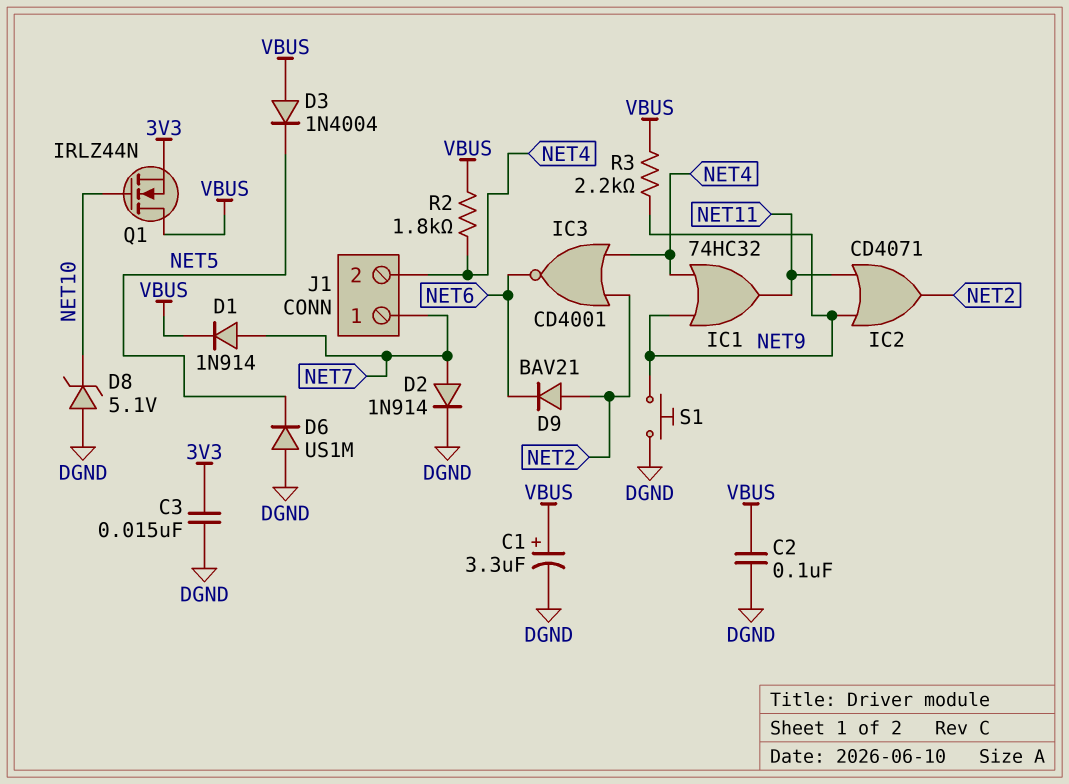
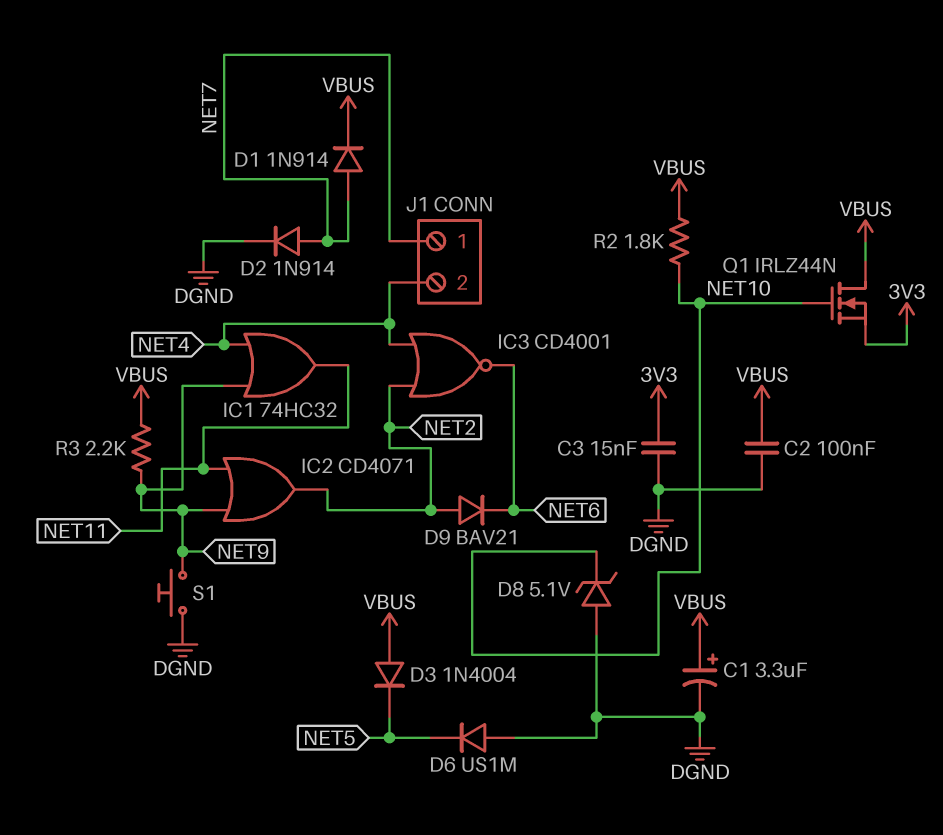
R2: 1.8k (NET4, VBUS) -> 1.8k (NET10, VBUS)

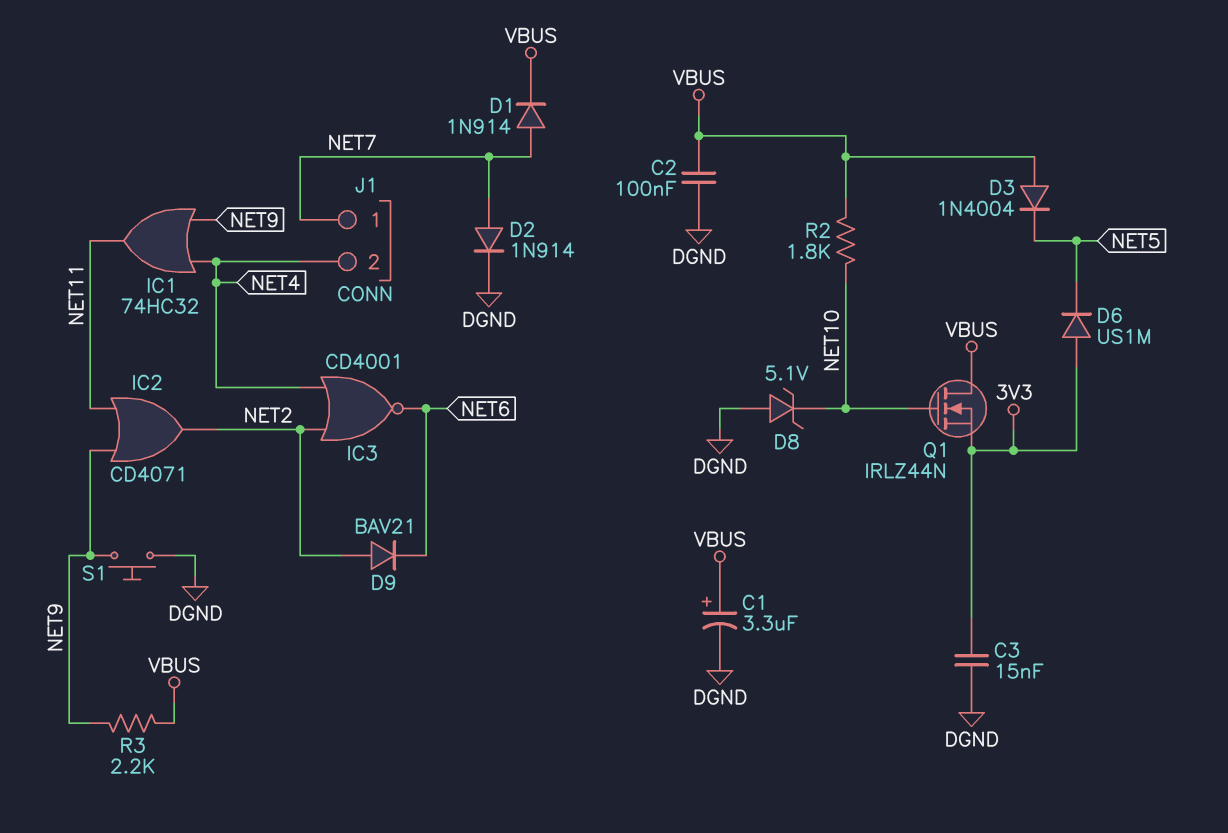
D6: diode US1M (A DGND, K NET5) -> diode US1M (A 3V3, K NET5)

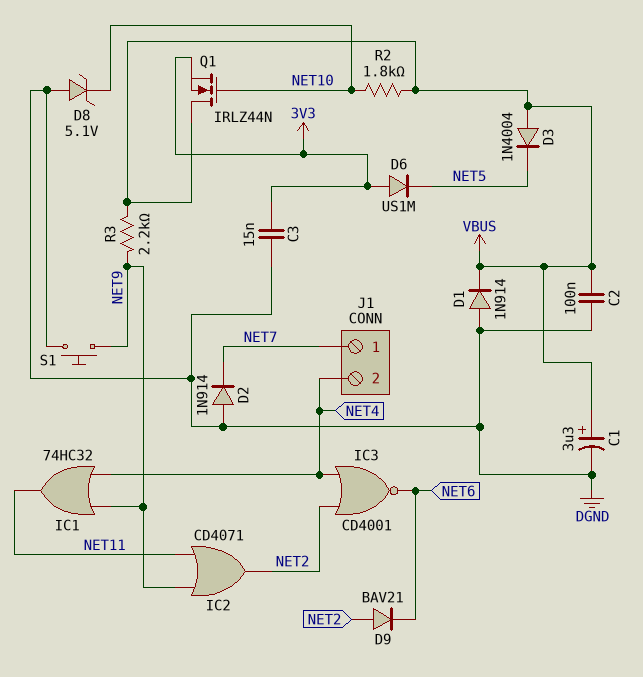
D1: diode 1N914 (A NET7, K VBUS) -> diode 1N914 (A DGND, K VBUS)
D2: diode 1N914 (A NET7, K DGND) -> diode 1N914 (A DGND, K NET7)

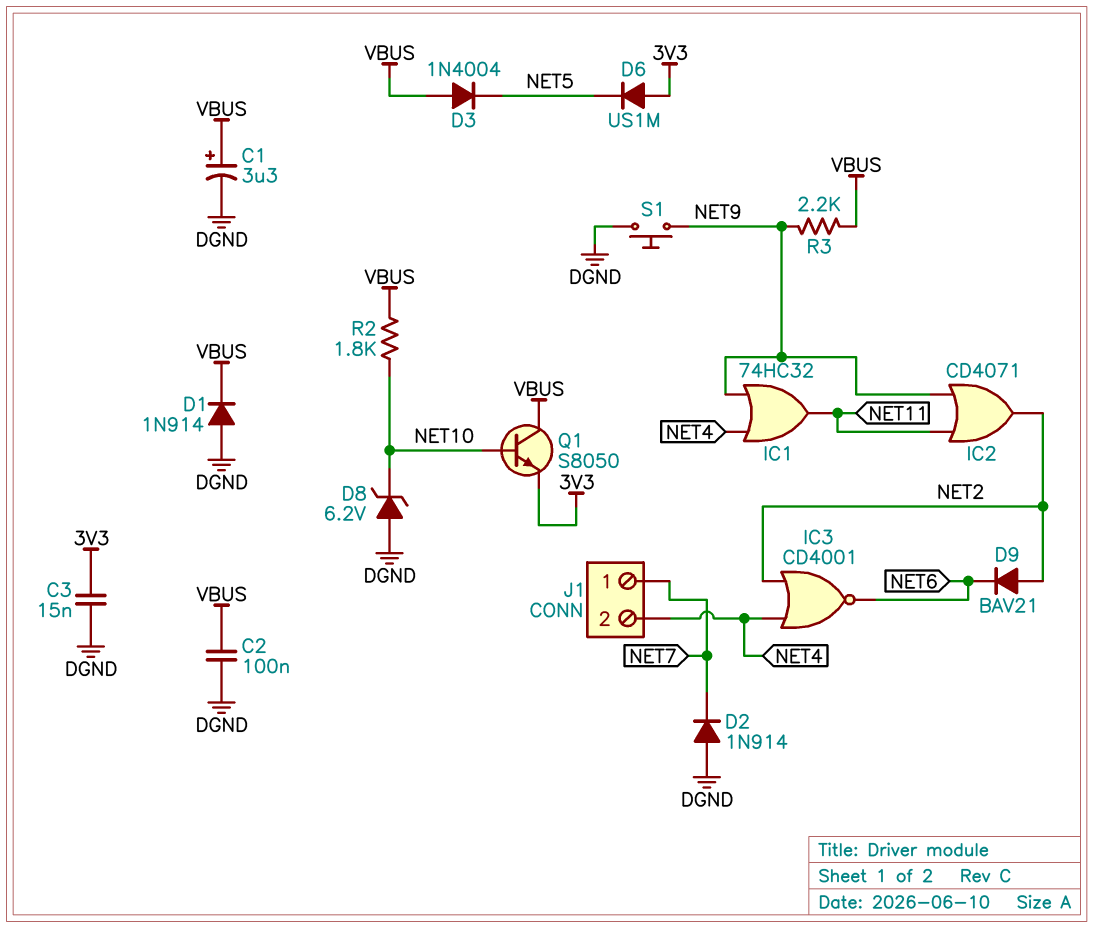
D8: zener 5.1V (A DGND, K NET10) -> zener 6.2V (A DGND, K NET10)
Q1: NMOS IRLZ44N (G NET10, D VBUS, S 3V3) -> NPN S8050 (B NET10, C VBUS, E 3V3)

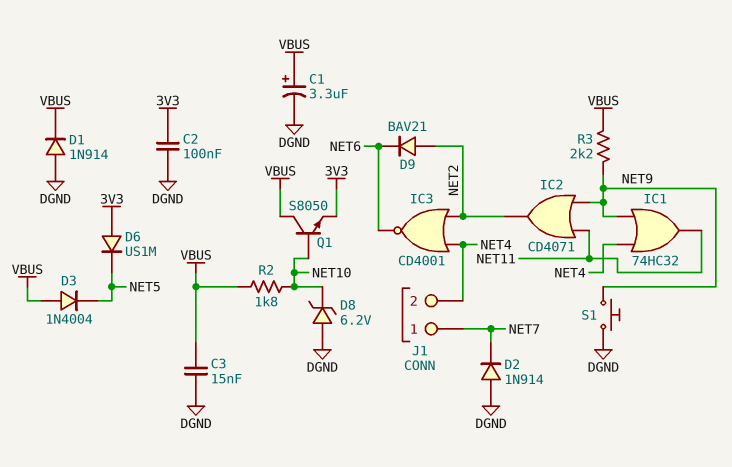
C2: 100nF (DGND, VBUS) -> 100nF (3V3, DGND)
C3: 15nF (3V3, DGND) -> 15nF (DGND, VBUS)

